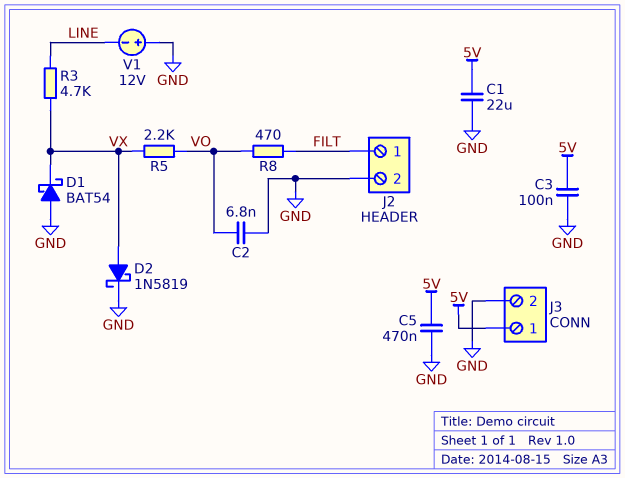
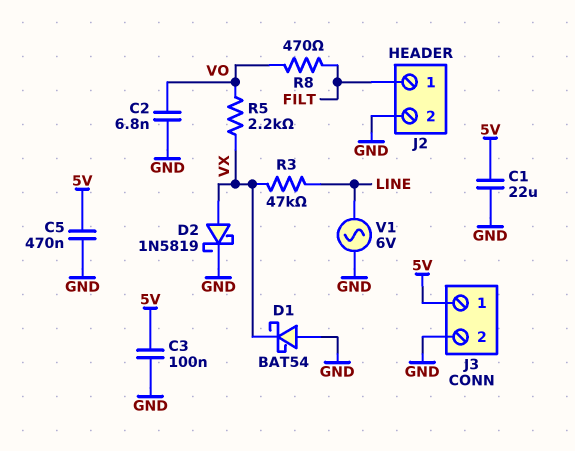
R3: 4.7k (LINE, VX) -> 47k (LINE, VX)
V1: 12V (plus GND, minus LINE) -> AC 6V (GND, LINE)

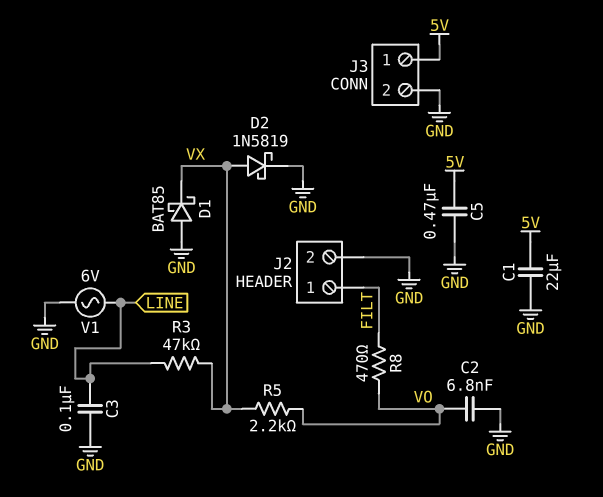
C3: 100nF (5V, GND) -> 100nF (GND, LINE)
D1: schottky BAT54 (A GND, K VX) -> schottky BAT85 (A GND, K VX)

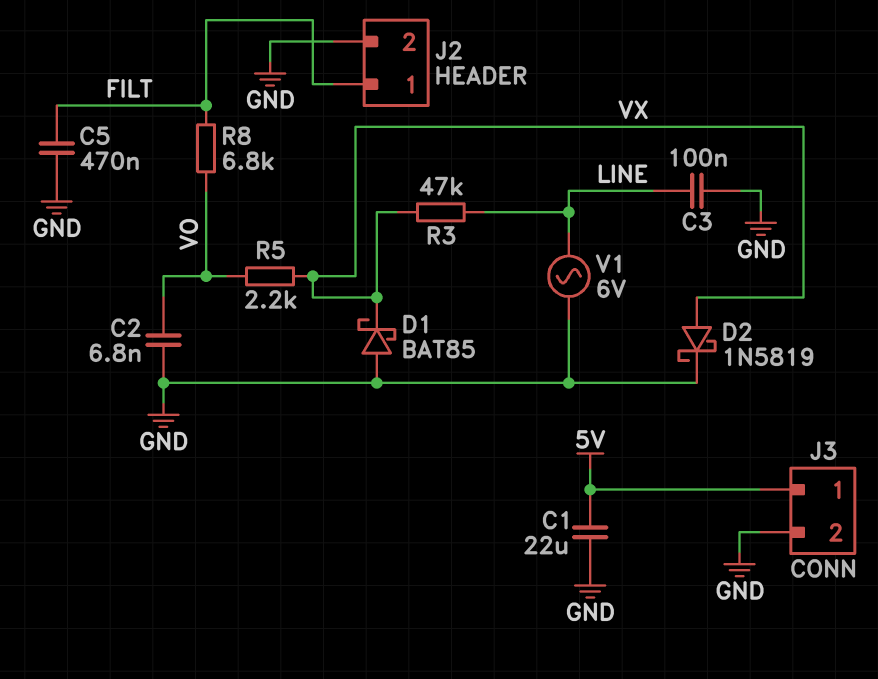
C5: 470nF (5V, GND) -> 470nF (FILT, GND)
R8: 470 (FILT, VO) -> 6.8k (FILT, VO)

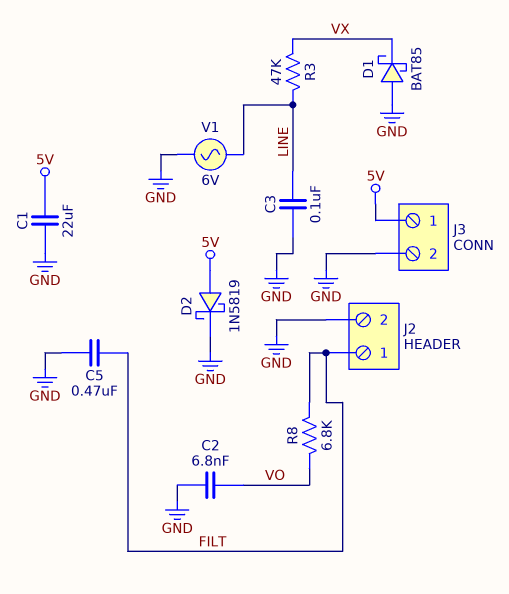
D2: schottky 1N5819 (A VX, K GND) -> schottky 1N5819 (A 5V, K GND)
R5: 2.2k (VO, VX) -> none

